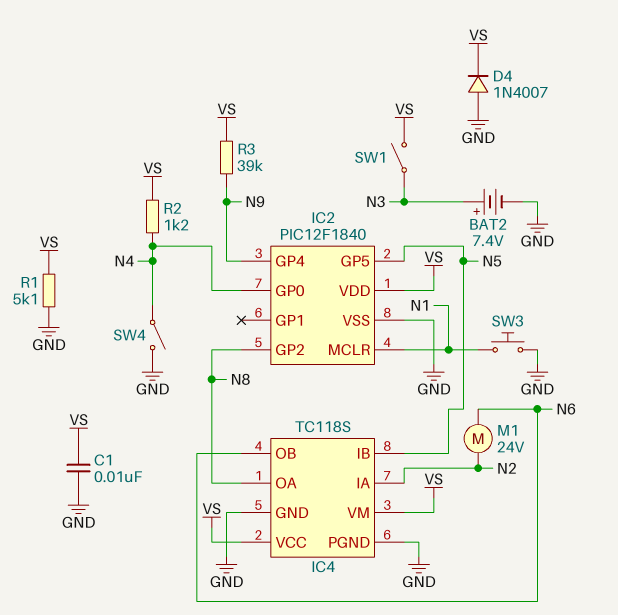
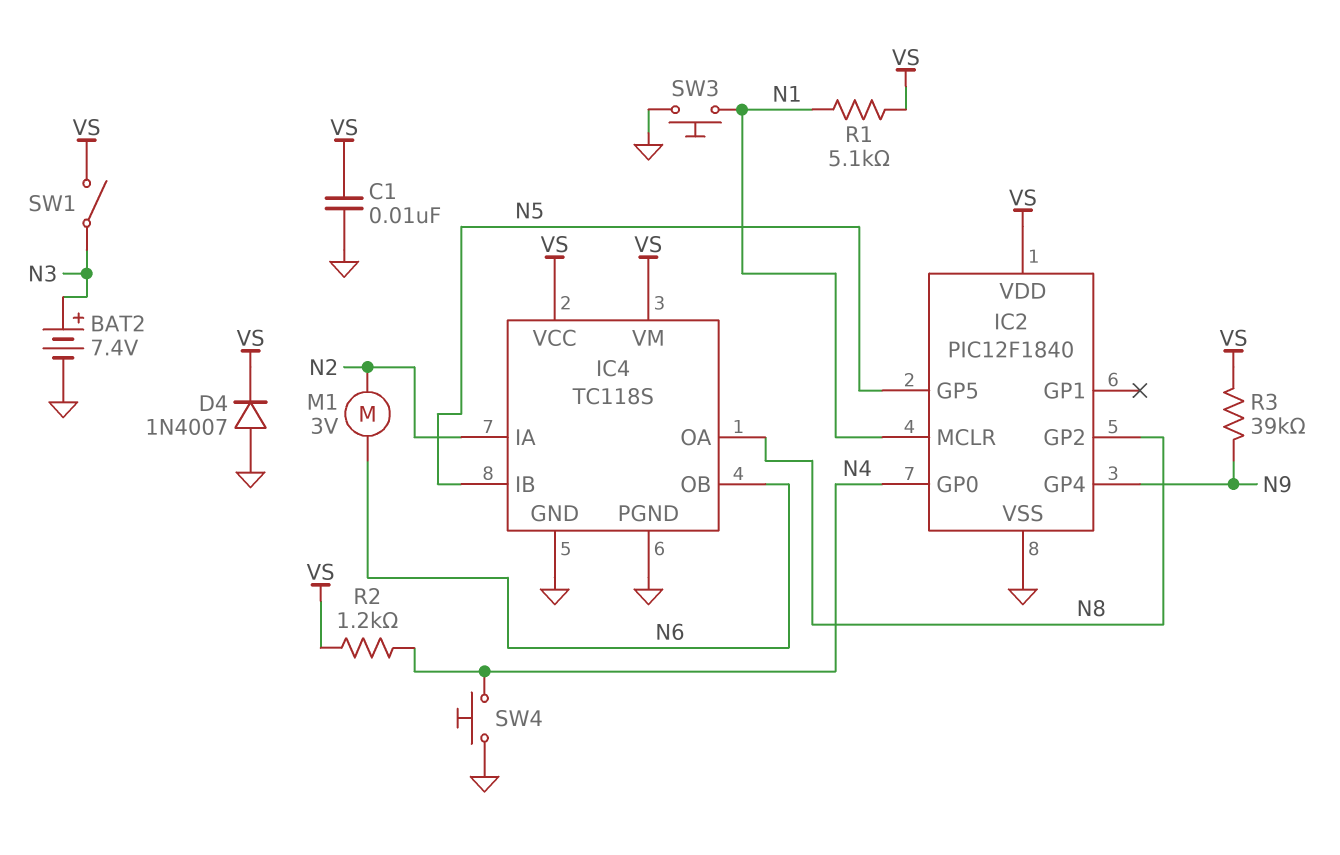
M1: motor 24V (N2, N6) -> motor 3V (N2, N6)
R1: 5.1k (GND, VS) -> 5.1k (N1, VS)
SW4: switch (GND, N4) -> button (GND, N4)

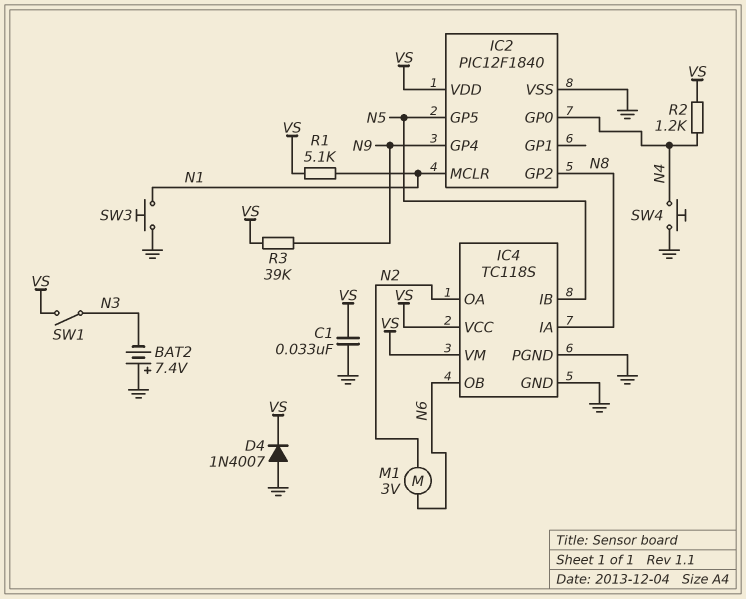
BAT2: 7.4V (plus N3, minus GND) -> 7.4V (plus GND, minus N3)
C1: 10nF (GND, VS) -> 33nF (GND, VS)
IC4 pin IA: N2 -> N8
IC4 pin OA: N8 -> N2

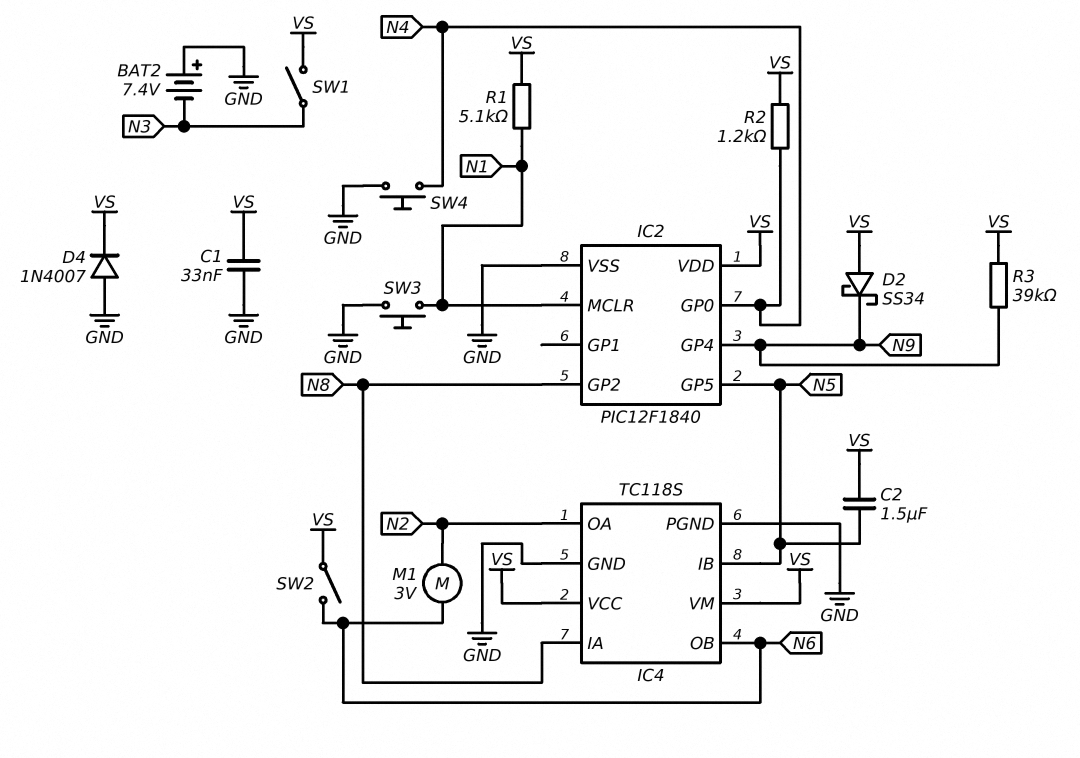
C2: none -> 1.5uF (N5, VS)
D2: none -> schottky SS34 (A VS, K N9)
SW2: none -> switch (N6, VS)

